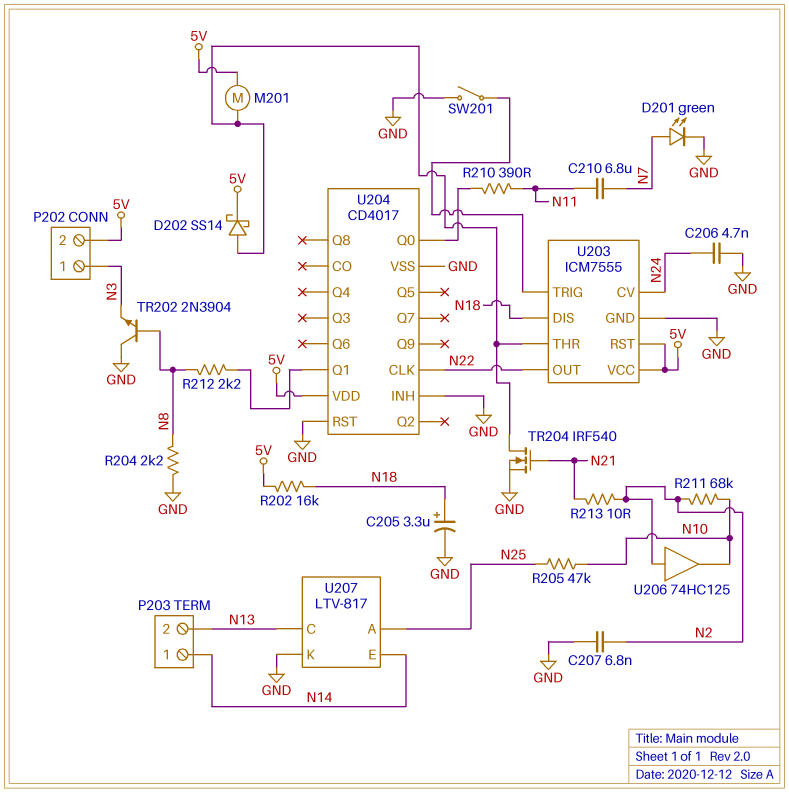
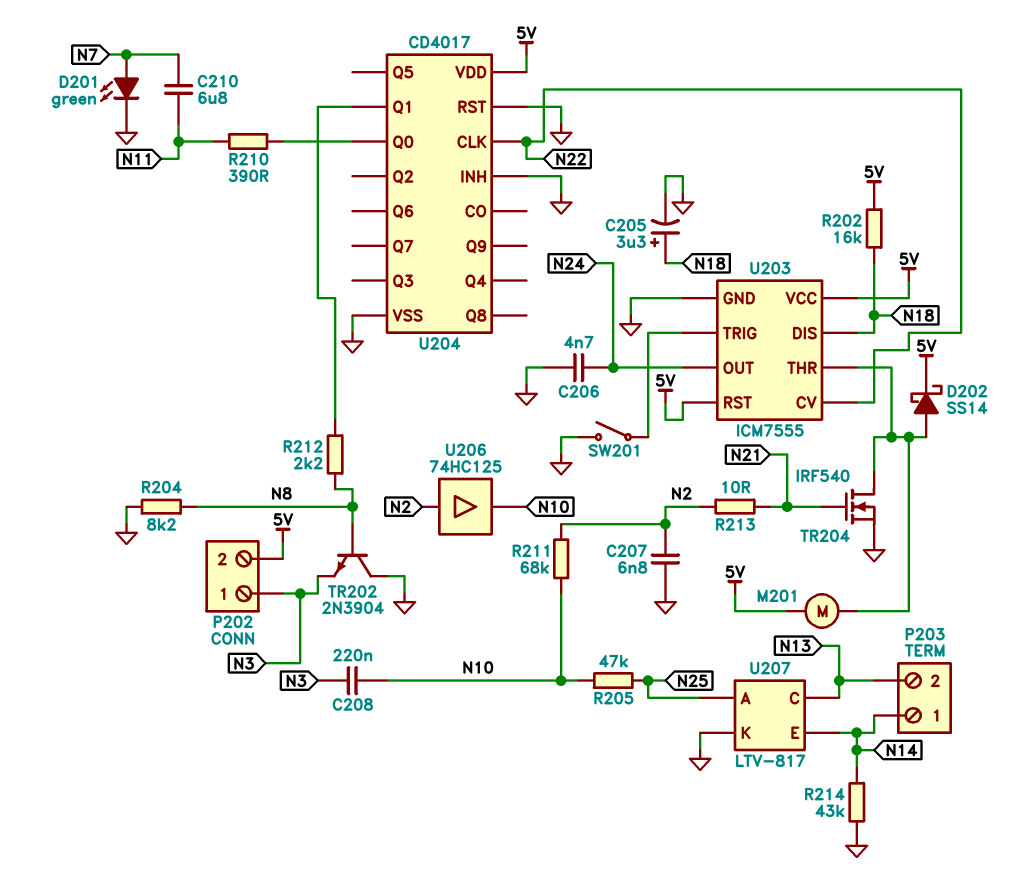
C208: none -> 220nF (N3, N10)
R204: 2.2k (GND, N8) -> 8.2k (GND, N8)
R214: none -> 43k (GND, N14)
U203 pin CV: N24 -> N22
U203 pin OUT: N22 -> N24

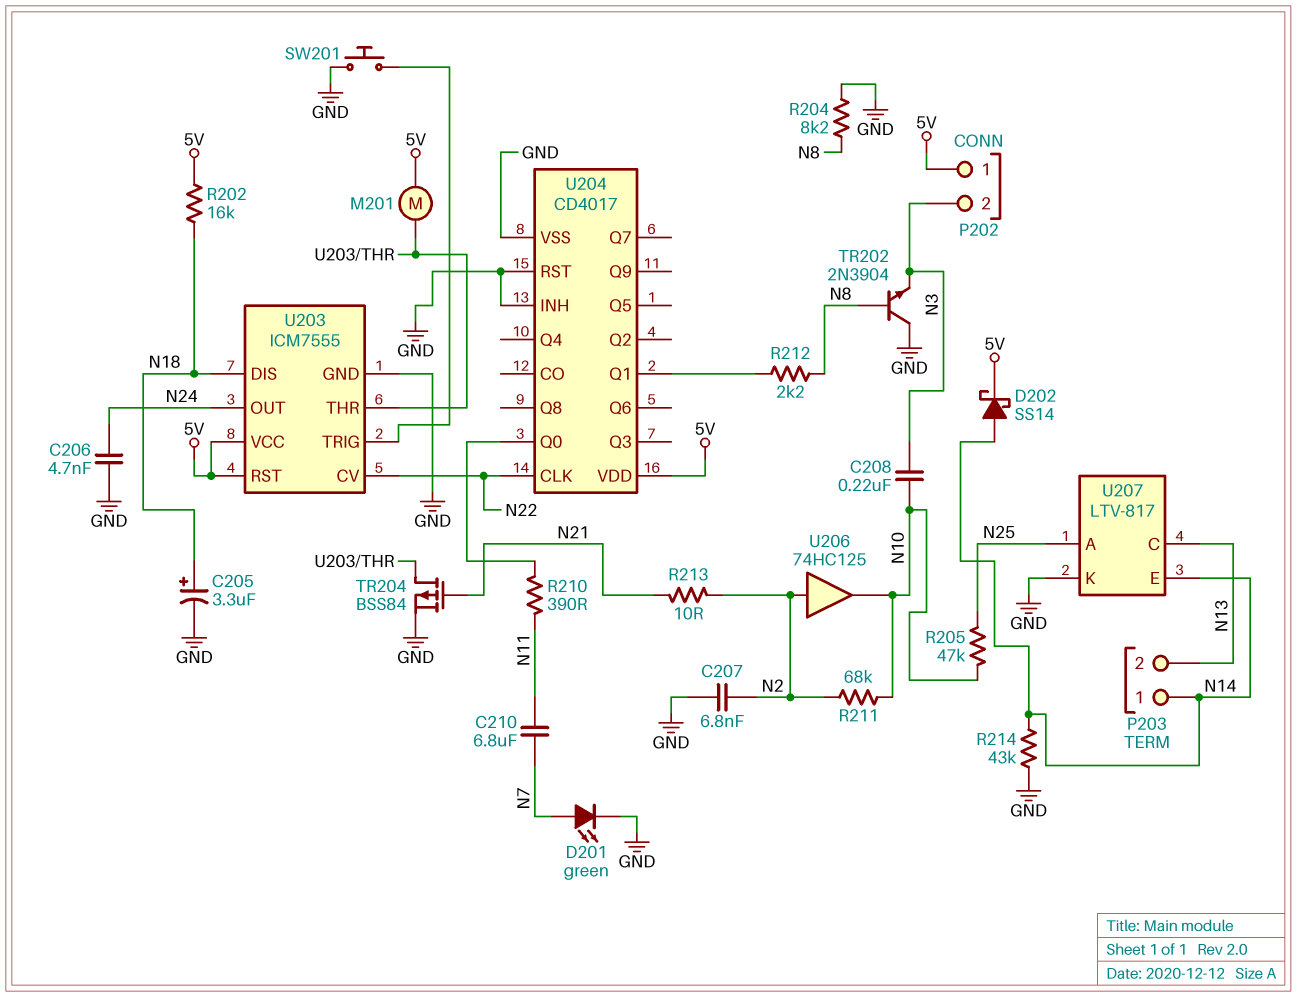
D202: schottky SS14 (A U203/THR, K 5V) -> schottky SS14 (A N14, K 5V)
P202 pin 1: N3 -> 5V
P202 pin 2: 5V -> N3
SW201: switch (GND, U203/TRIG) -> button (GND, U203/TRIG)
TR204: NMOS IRF540 (G N21, D U203/THR, S GND) -> PMOS BSS84 (G N21, D U203/THR, S GND)

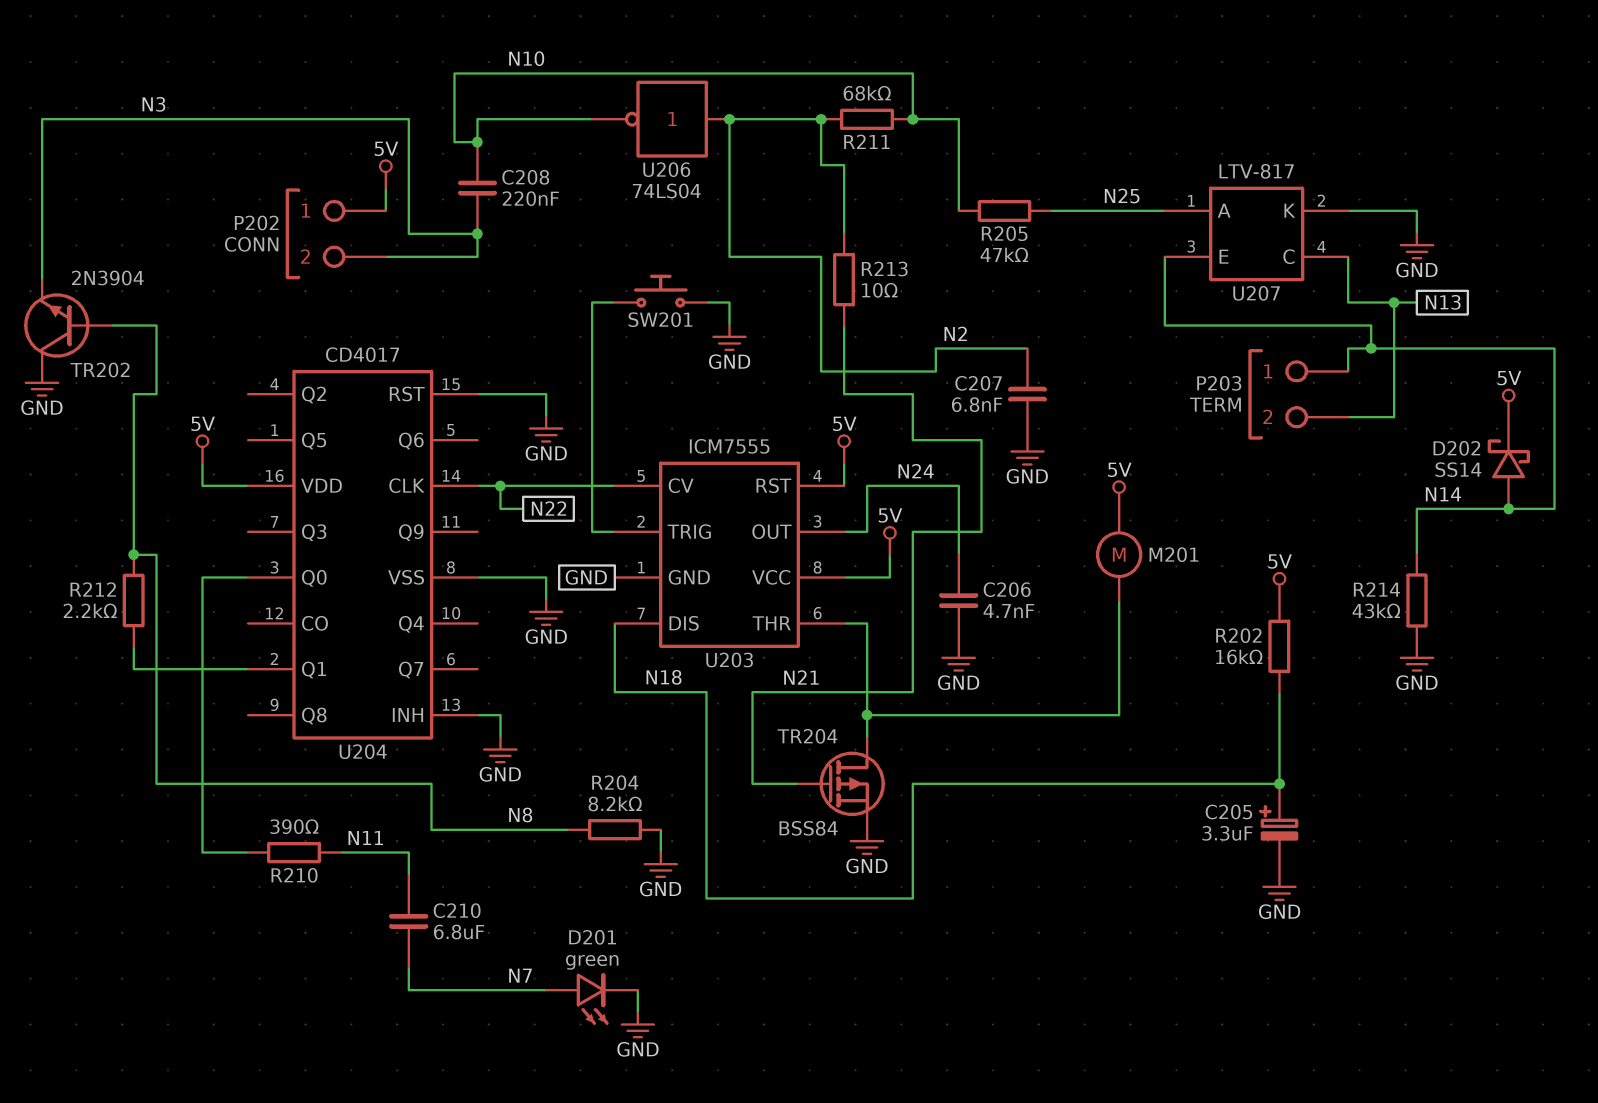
U206: buffer 74HC125 (in N2, out N10) -> NOT 74LS04 (in N2, out N10)

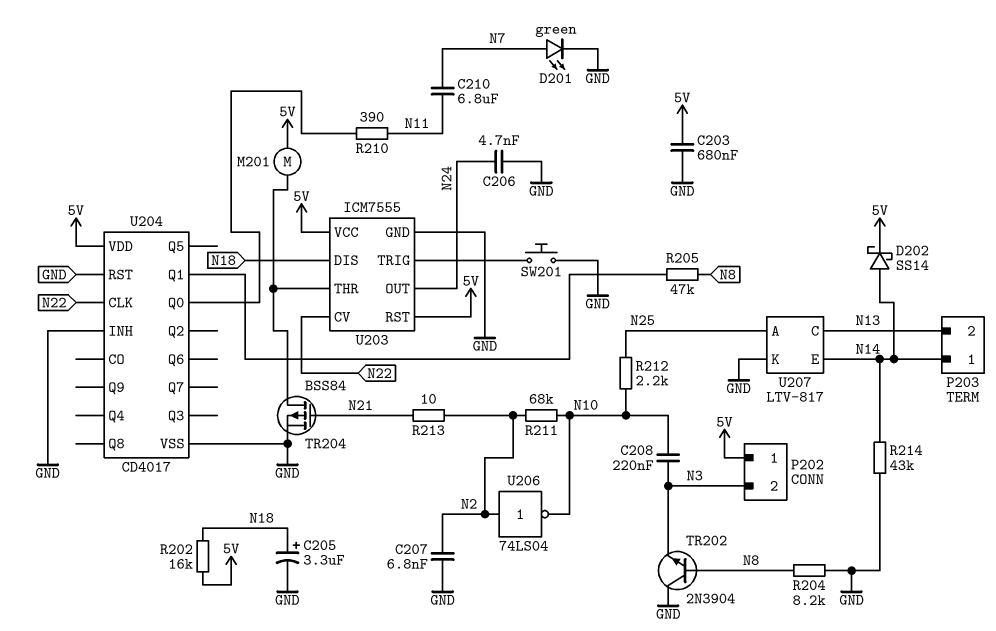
C203: none -> 680nF (5V, GND)
R205: 47k (N10, N25) -> 47k (N8, U204/Q1)
R212: 2.2k (N8, U204/Q1) -> 2.2k (N10, N25)

